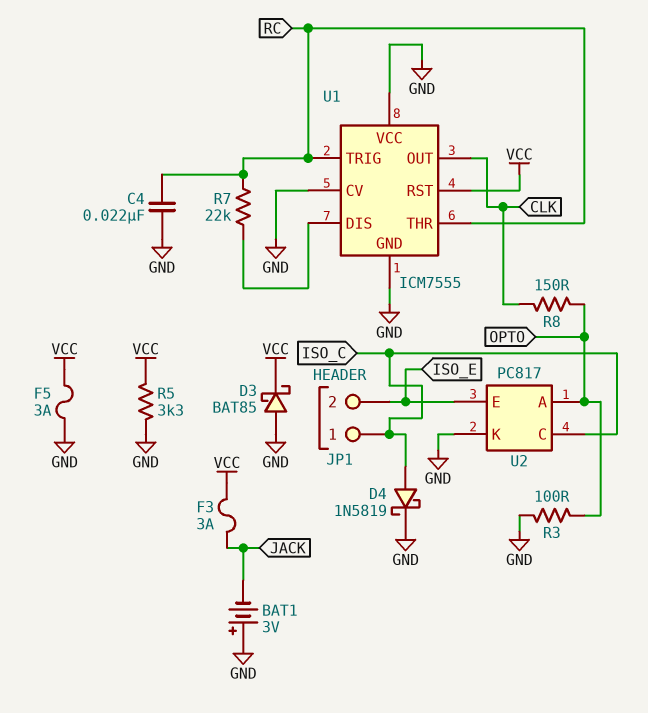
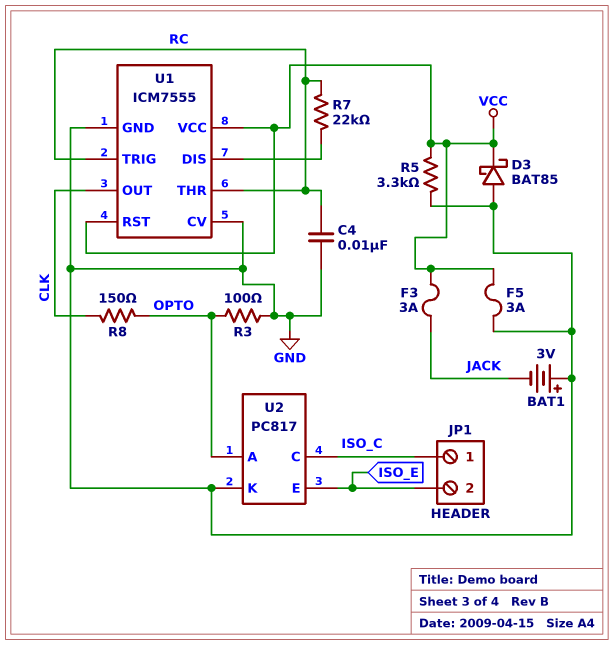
C4: 22nF (GND, RC) -> 10nF (GND, RC)
D4: schottky 1N5819 (A ISO_C, K GND) -> none
U1 pin VCC: GND -> VCC

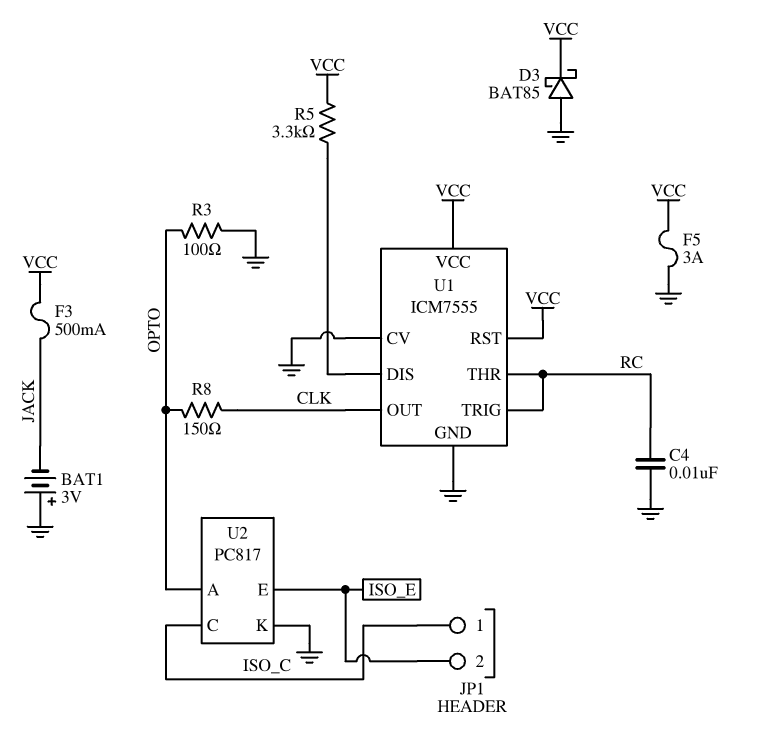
F3: 3A (JACK, VCC) -> 500mA (JACK, VCC)
R5: 3.3k (GND, VCC) -> 3.3k (U1/DIS, VCC)
R7: 22k (RC, U1/DIS) -> none

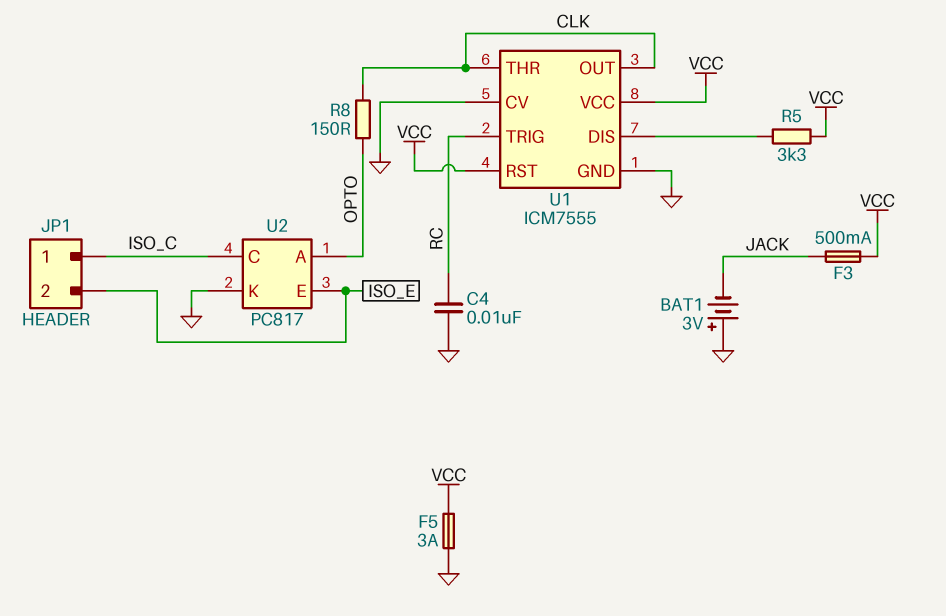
D3: schottky BAT85 (A GND, K VCC) -> none
R3: 100 (GND, OPTO) -> none
U1 pin THR: RC -> CLK

